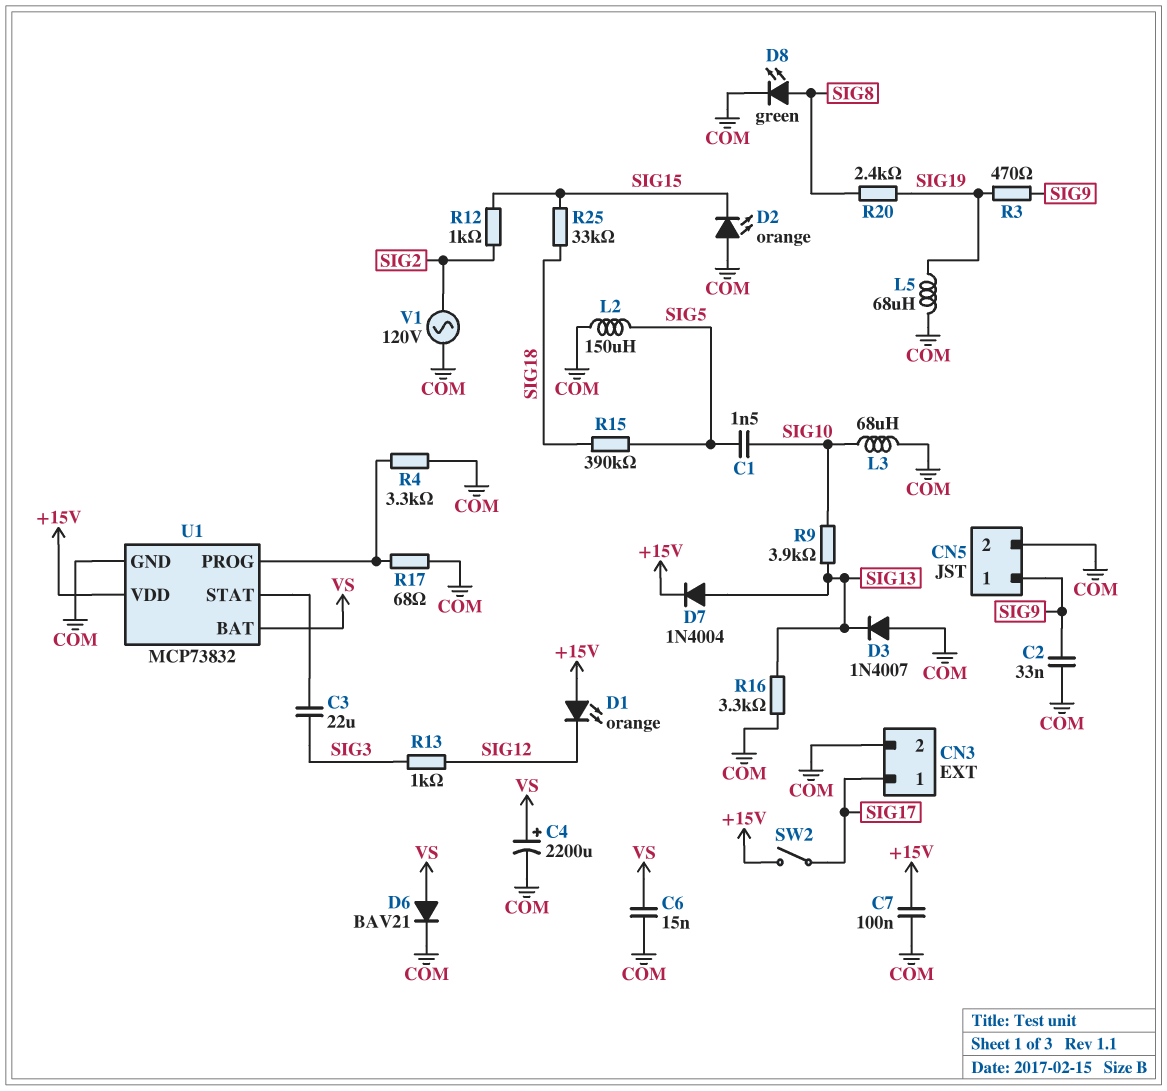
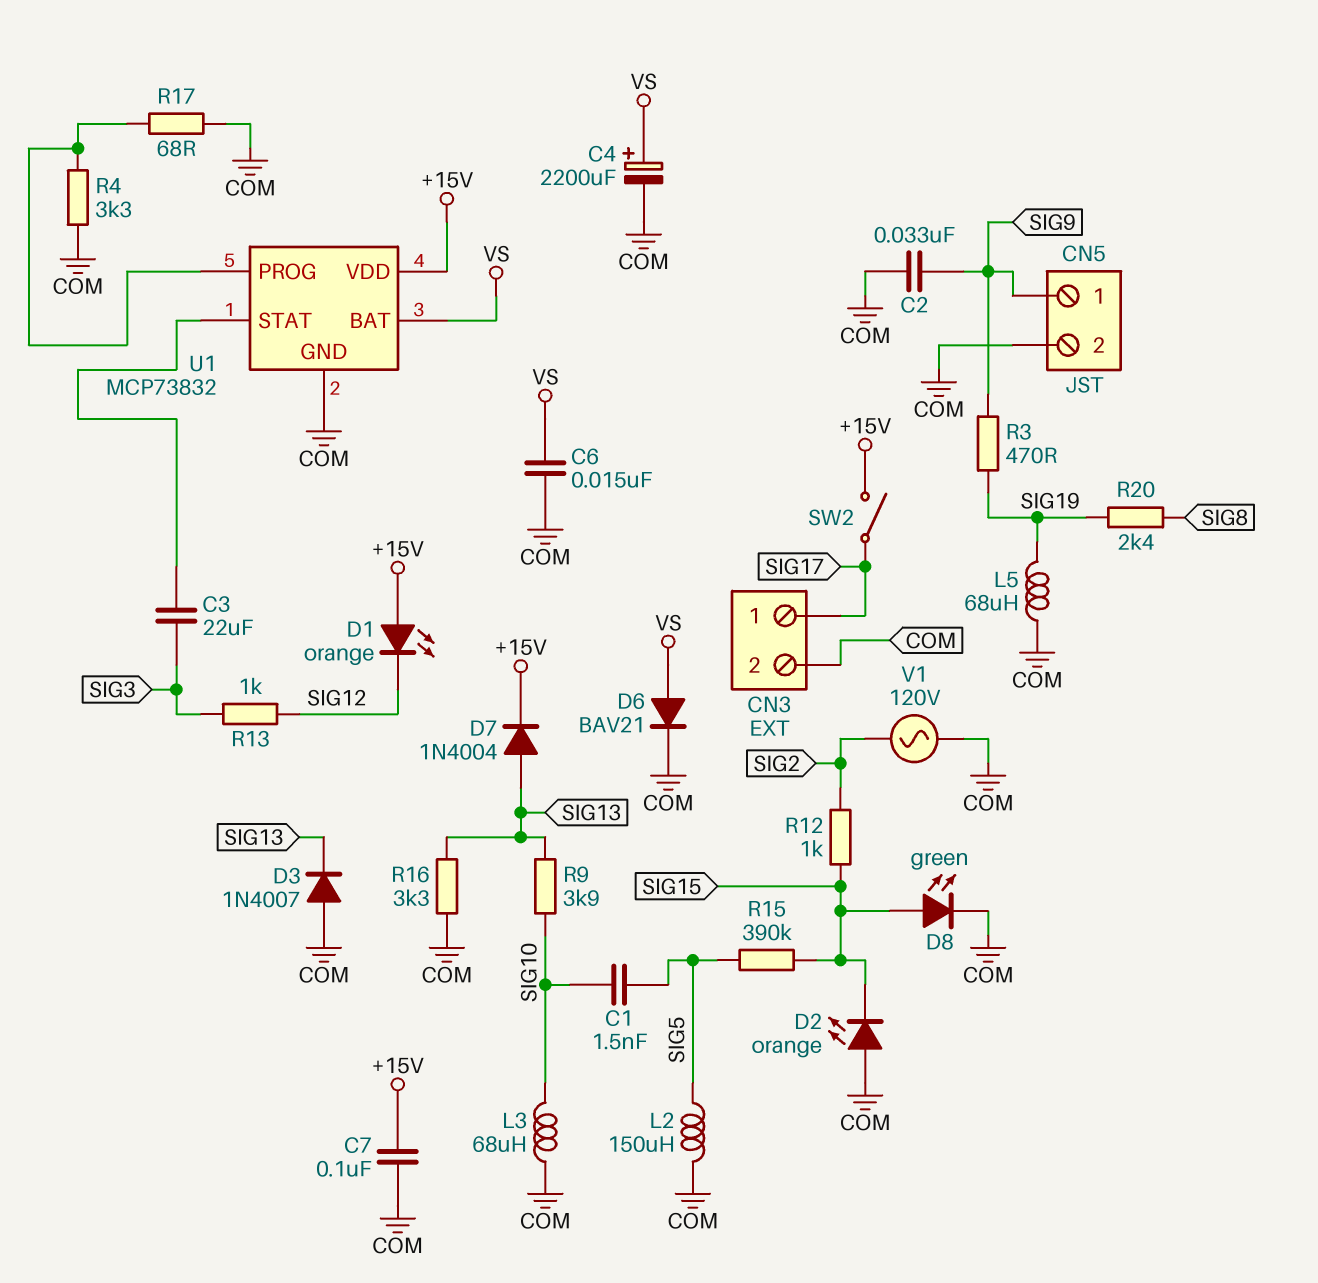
D8: LED green (A SIG8, K COM) -> LED green (A SIG15, K COM)
R15: 390k (SIG5, SIG18) -> 390k (SIG5, SIG15)
R25: 33k (SIG15, SIG18) -> none

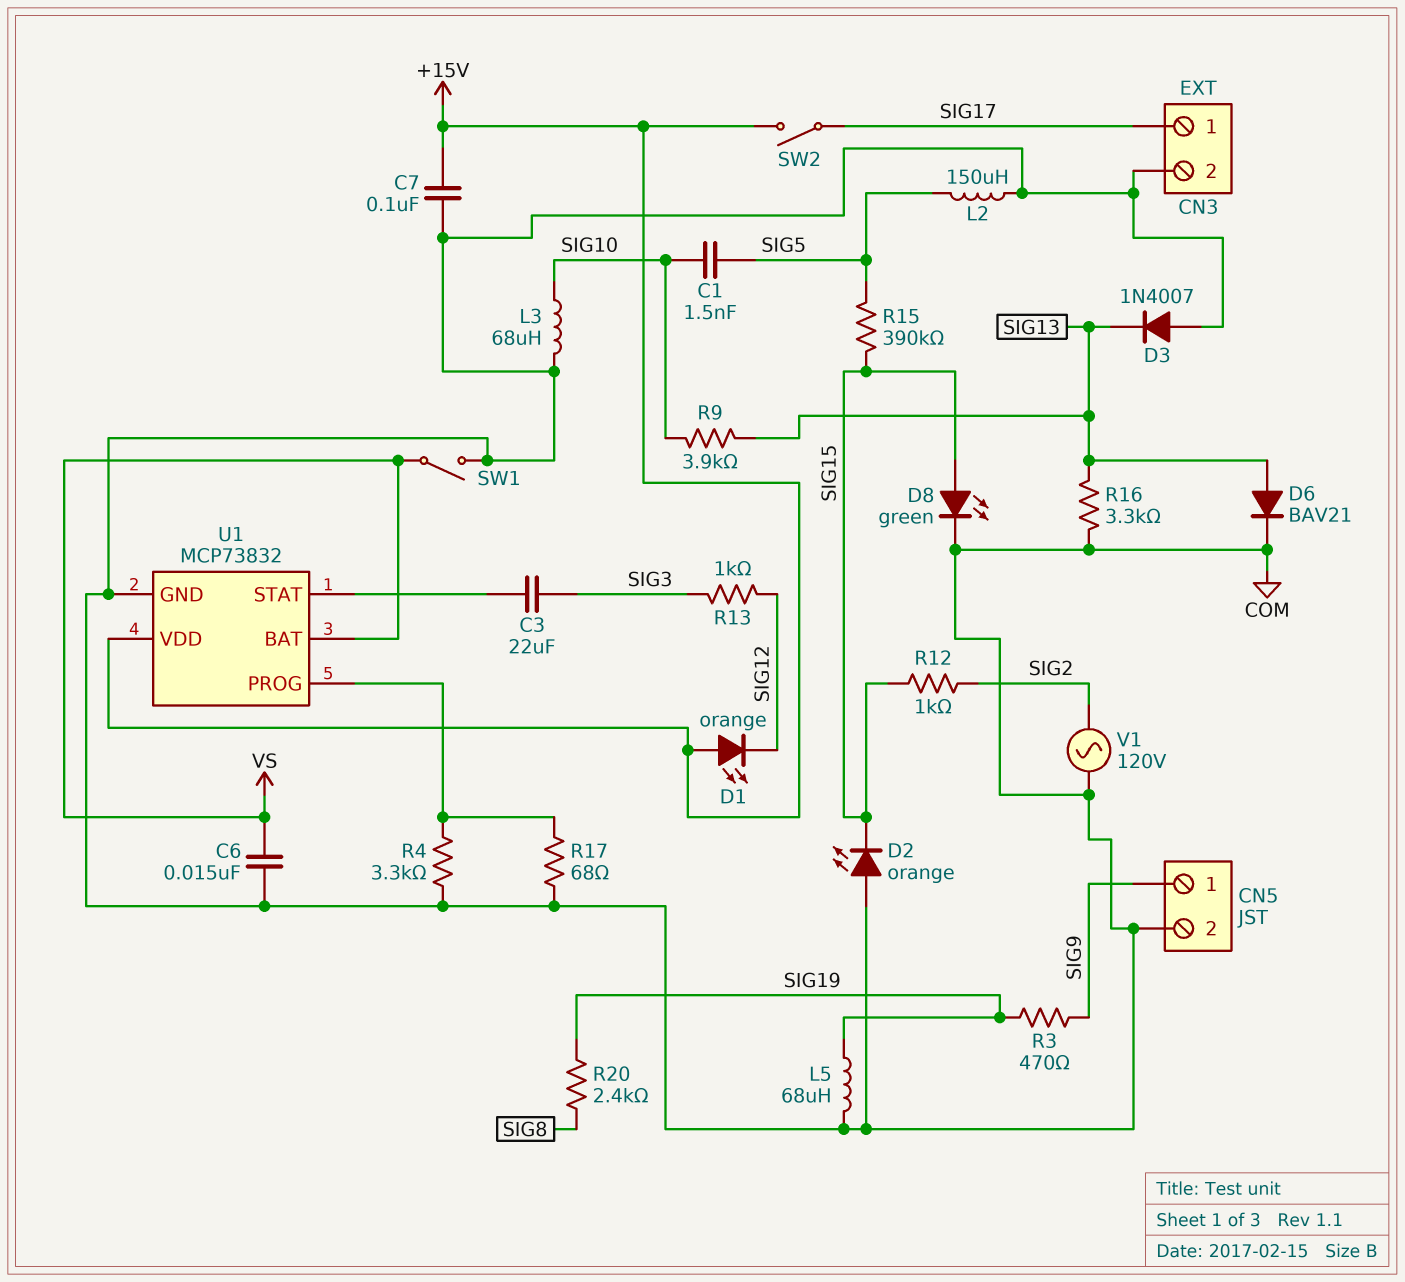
C2: 33nF (COM, SIG9) -> none
C4: 2200uF (plus VS, minus COM) -> none
D6: diode BAV21 (A VS, K COM) -> diode BAV21 (A SIG13, K COM)
D7: diode 1N4004 (A SIG13, K +15V) -> none
SW1: none -> switch (COM, VS)

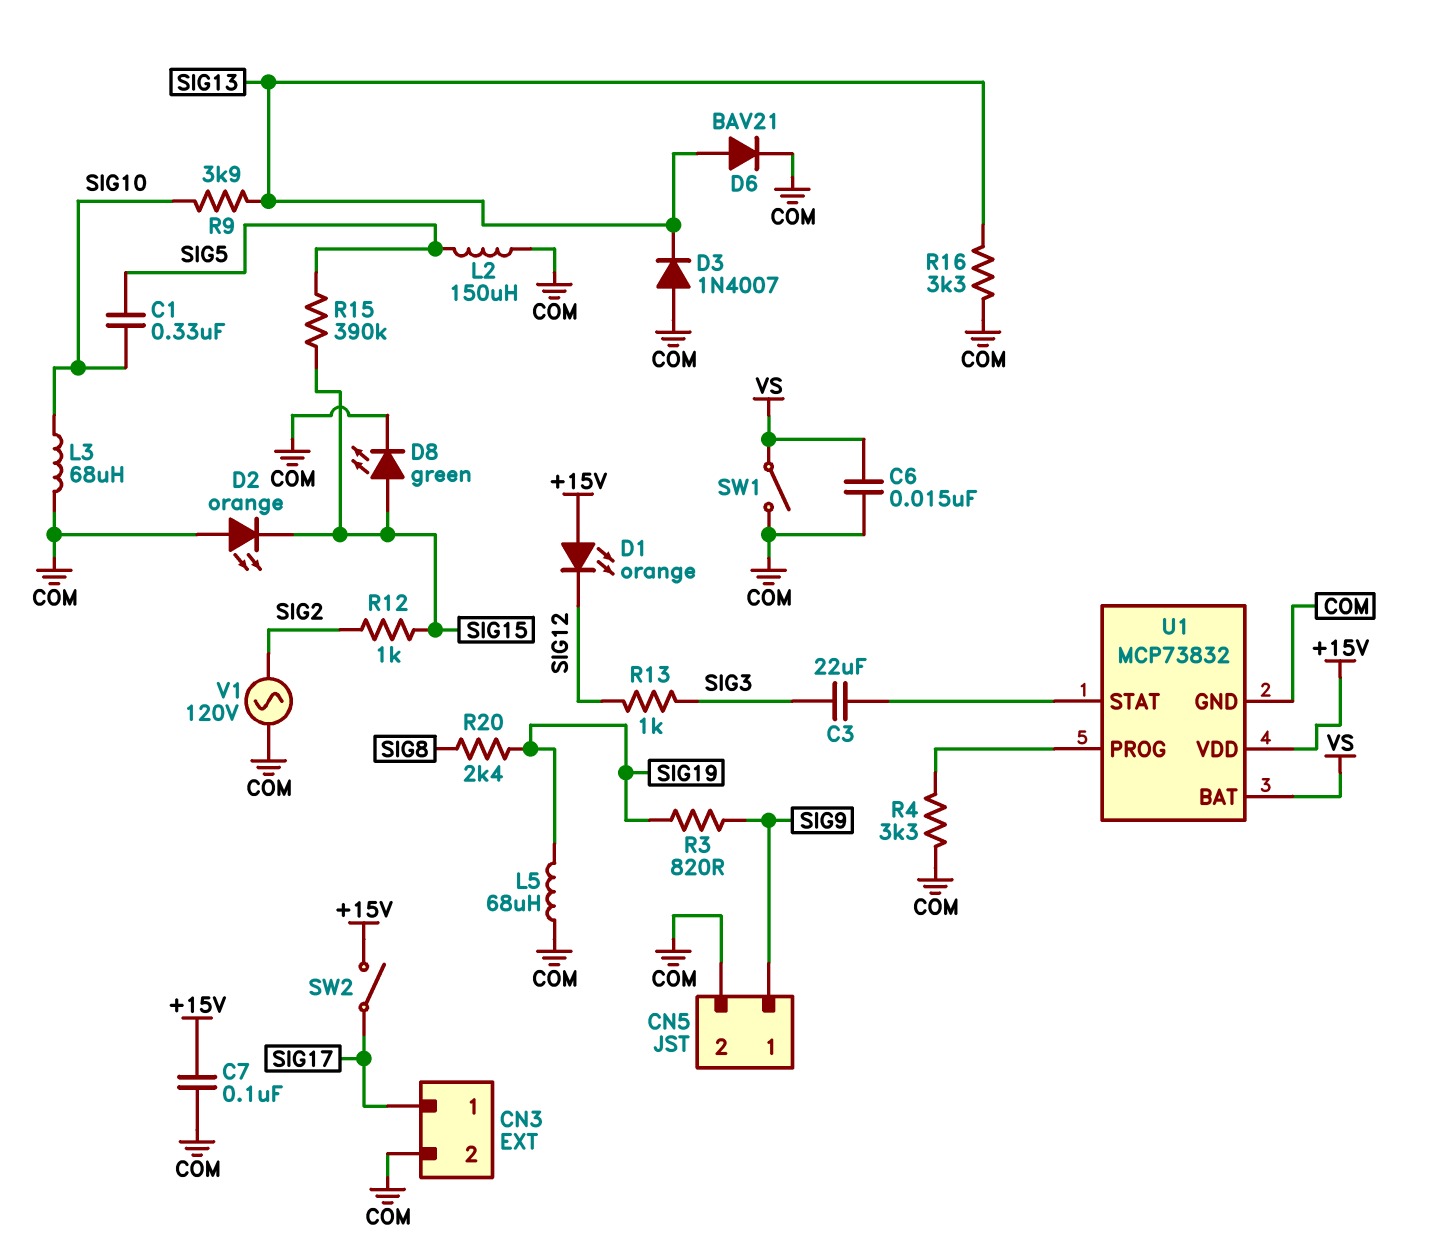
C1: 1.5nF (SIG5, SIG10) -> 330nF (SIG5, SIG10)
R3: 470 (SIG9, SIG19) -> 820 (SIG9, SIG19)
R17: 68 (COM, U1/PROG) -> none

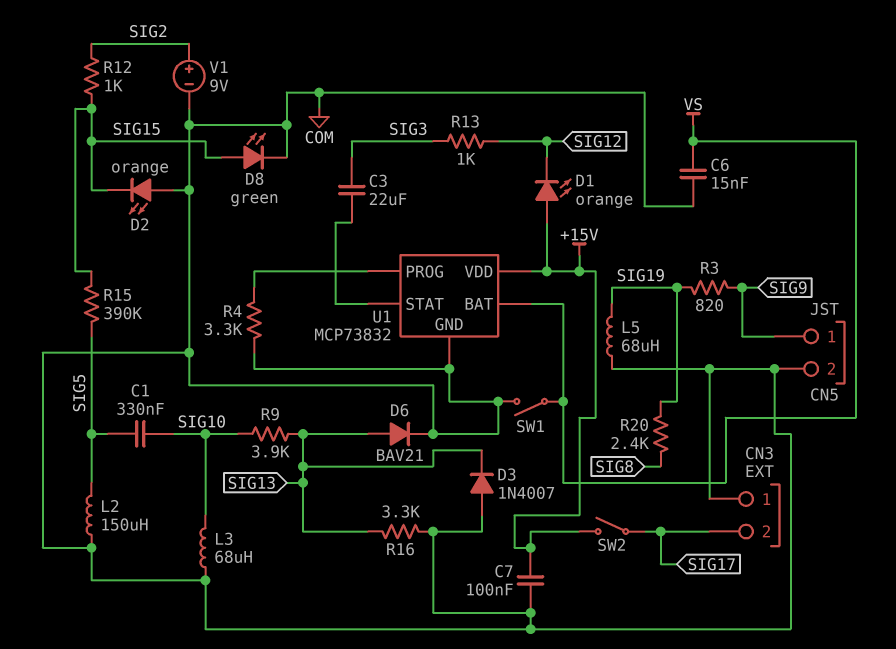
CN3 pin 1: SIG17 -> COM
CN3 pin 2: COM -> SIG17
V1: AC 120V (COM, SIG2) -> 9V (plus SIG2, minus COM)

